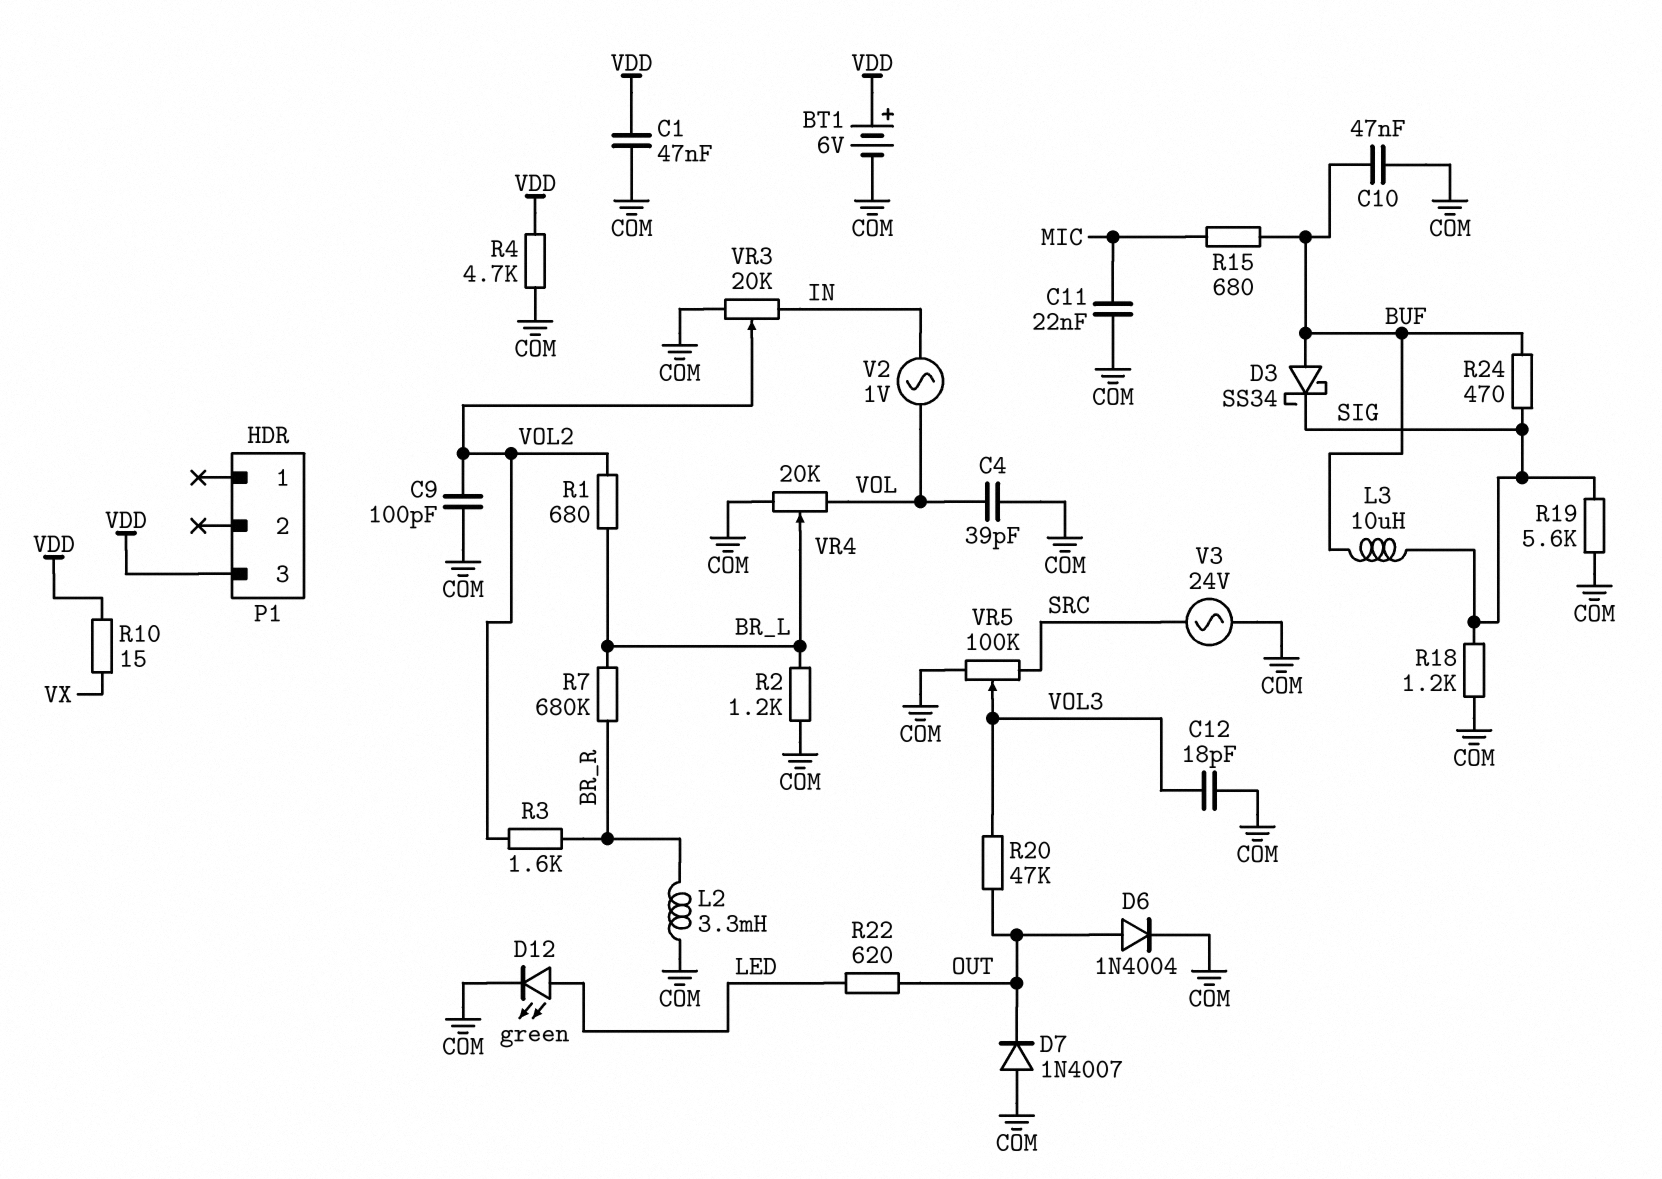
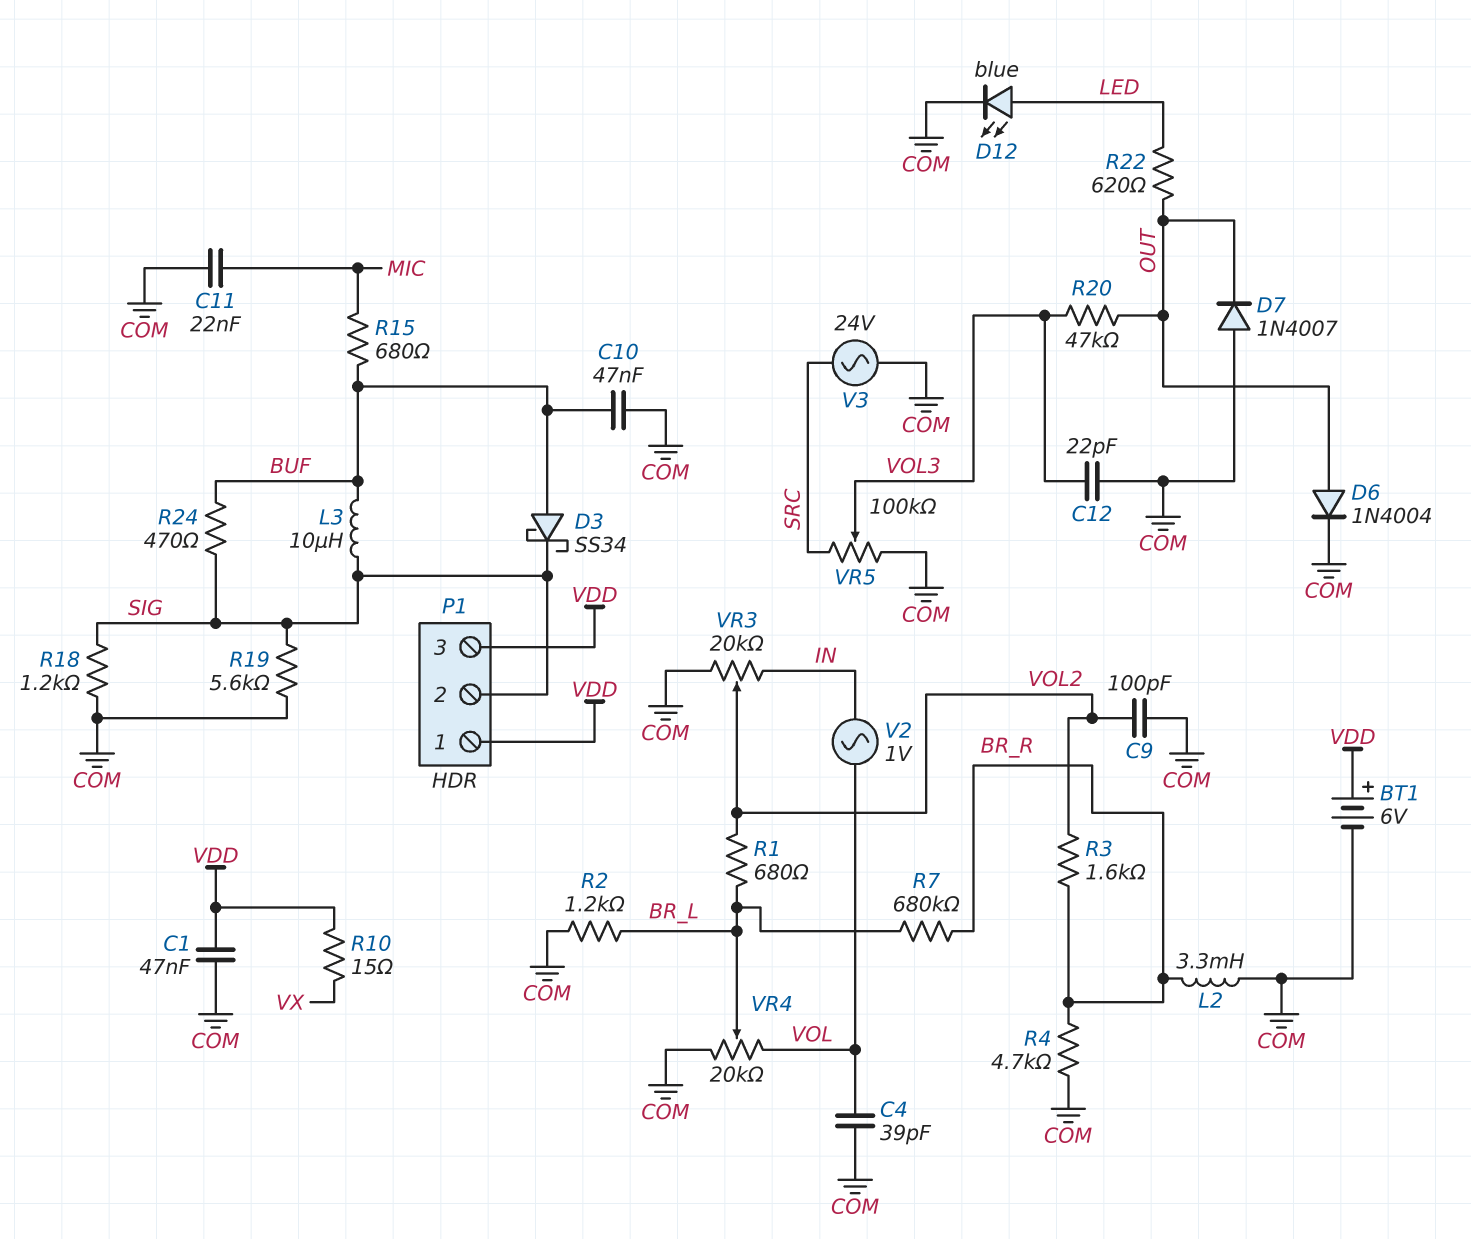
C12: 18pF (COM, VOL3) -> 22pF (COM, VOL3)
D12: LED green (A LED, K COM) -> LED blue (A LED, K COM)
P1 pin 1: none -> VDD
P1 pin 2: none -> SIG
R4: 4.7k (COM, VDD) -> 4.7k (BR_R, COM)

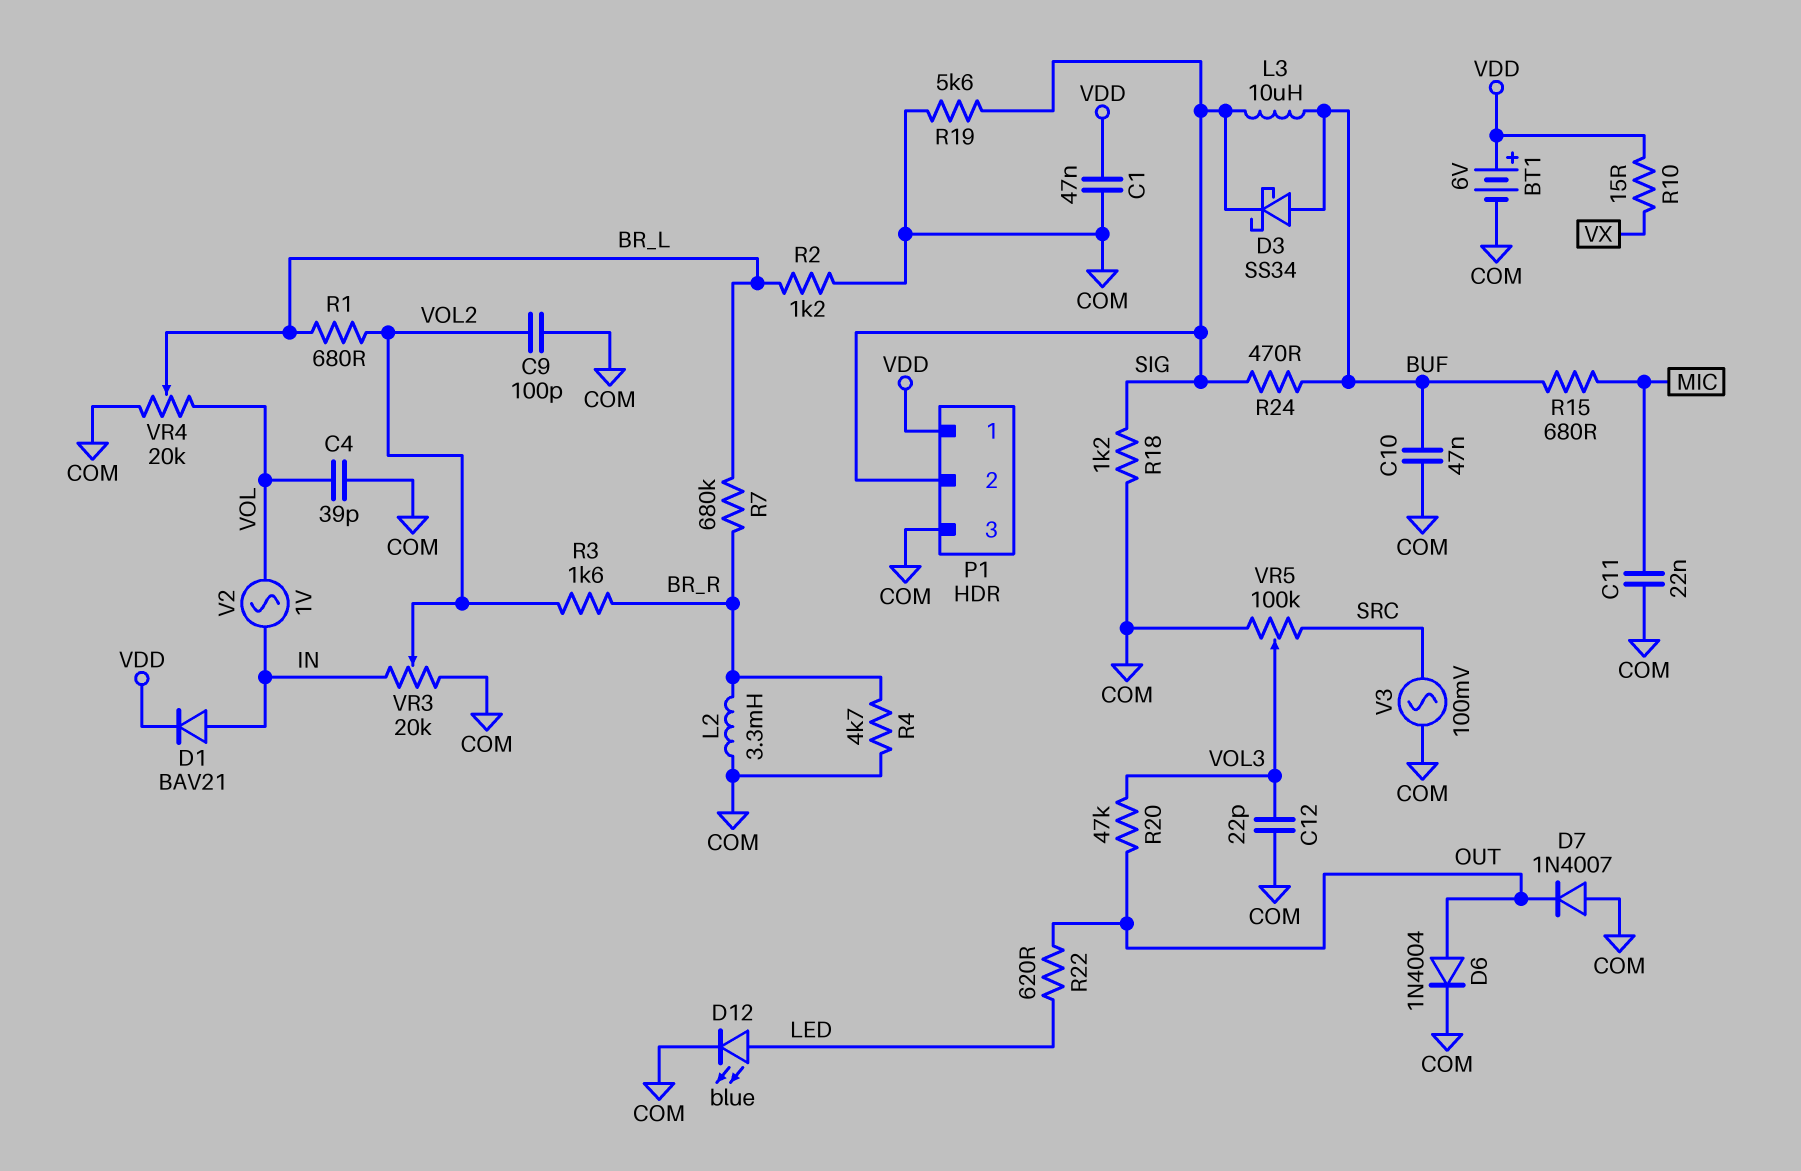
D1: none -> diode BAV21 (A IN, K VDD)
P1 pin 3: VDD -> COM
V3: AC 24V (COM, SRC) -> AC 100mV (COM, SRC)

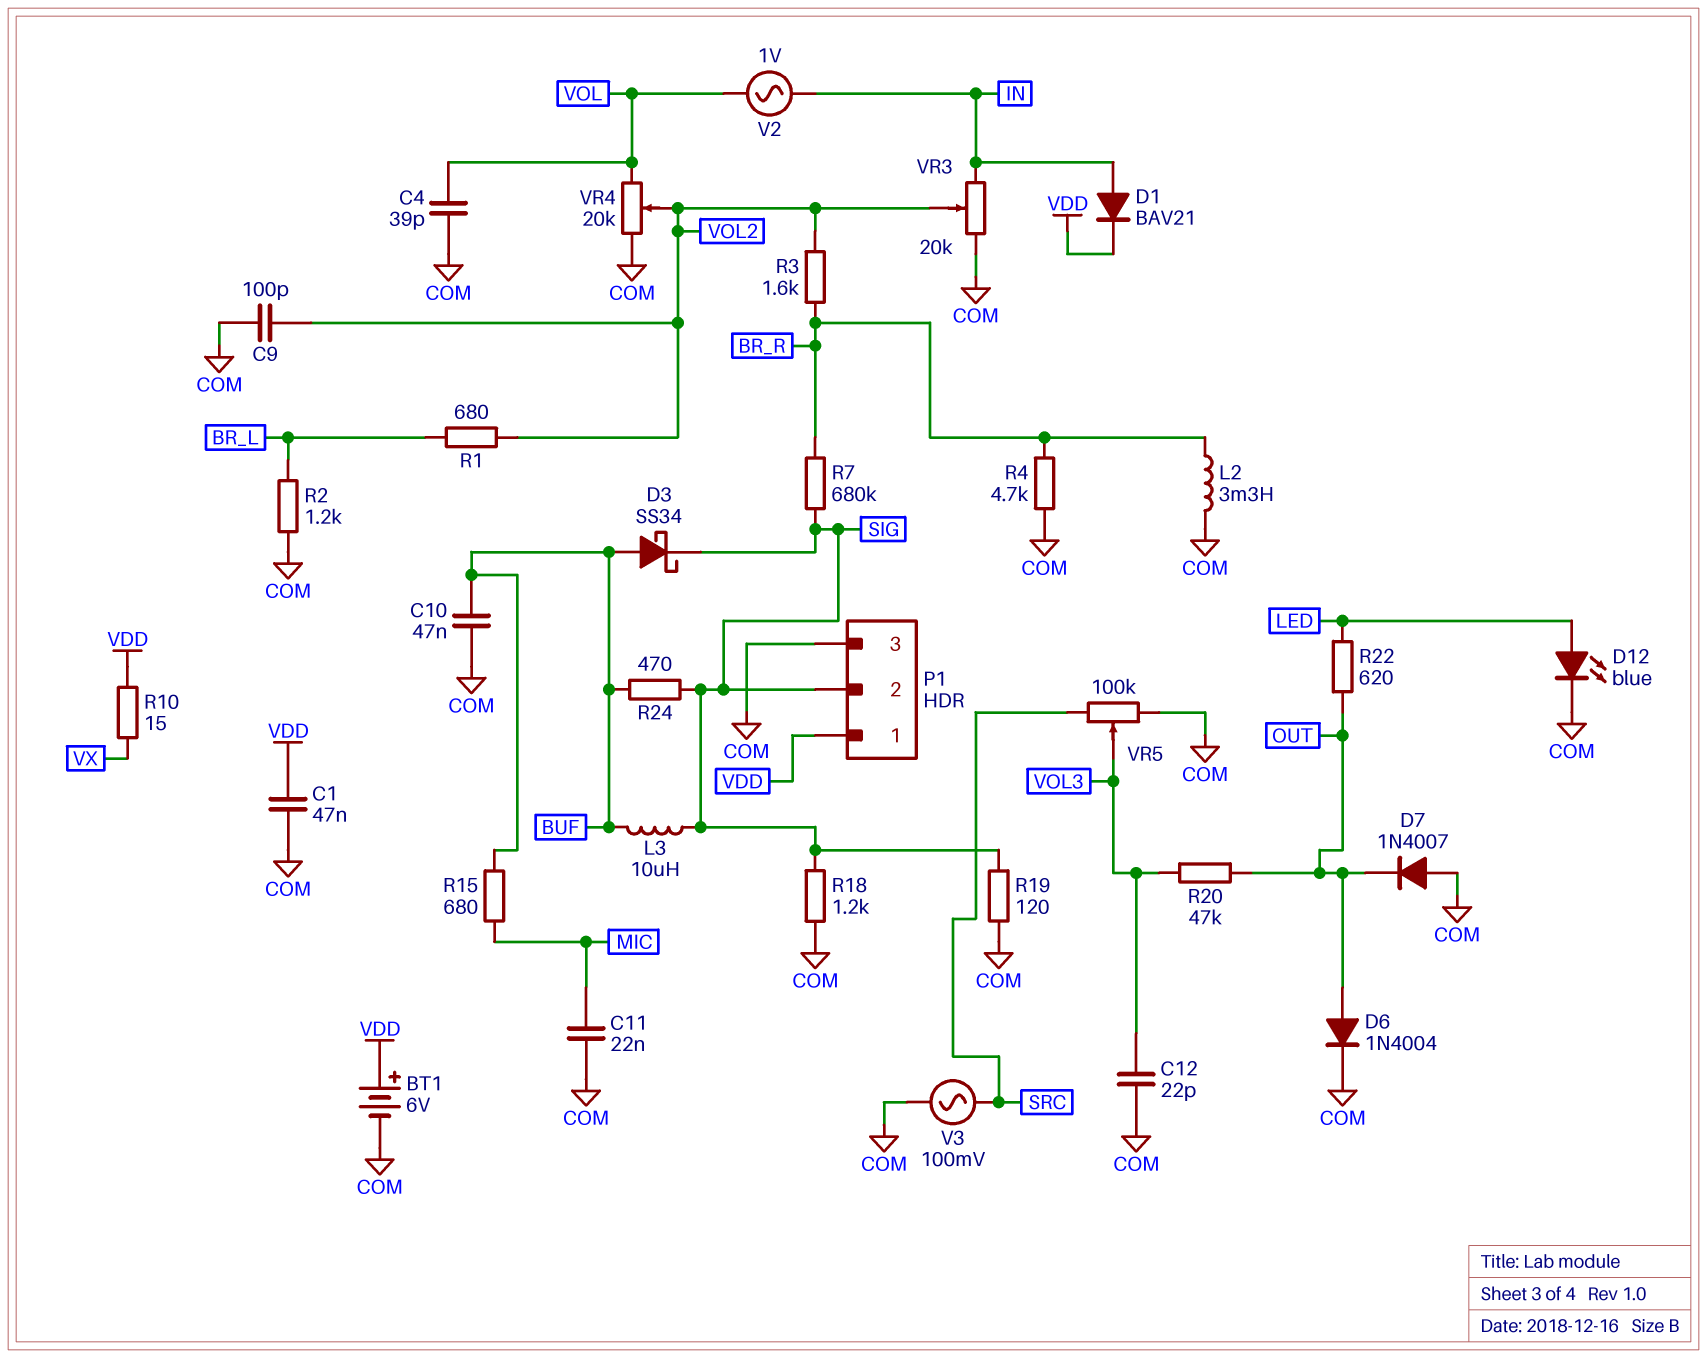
R7: 680k (BR_L, BR_R) -> 680k (BR_R, SIG)
R19: 5.6k (COM, SIG) -> 120 (COM, SIG)
VR4: 20k (COM, VOL, wiper BR_L) -> 20k (COM, VOL, wiper VOL2)

